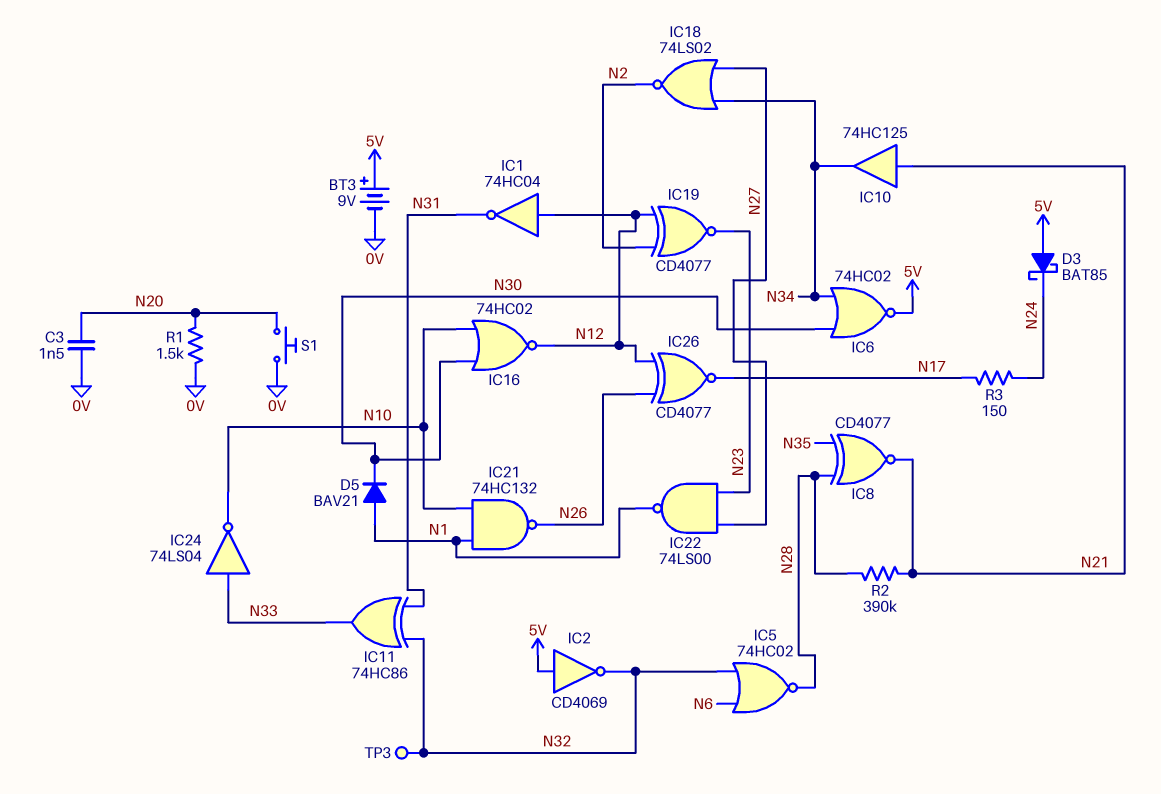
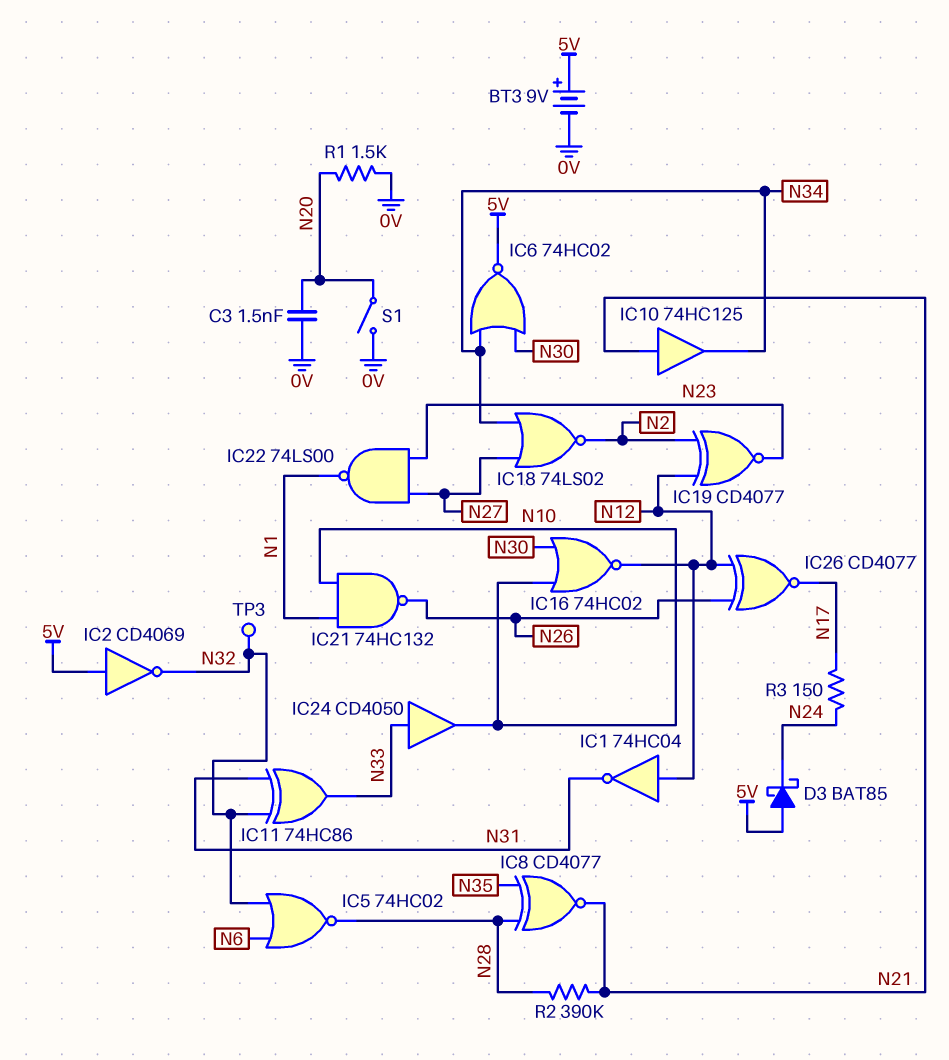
D5: diode BAV21 (A N1, K N30) -> none
IC24: NOT 74LS04 (in N33, out N10) -> buffer CD4050 (in N33, out N10)
S1: button (0V, N20) -> switch (0V, N20)

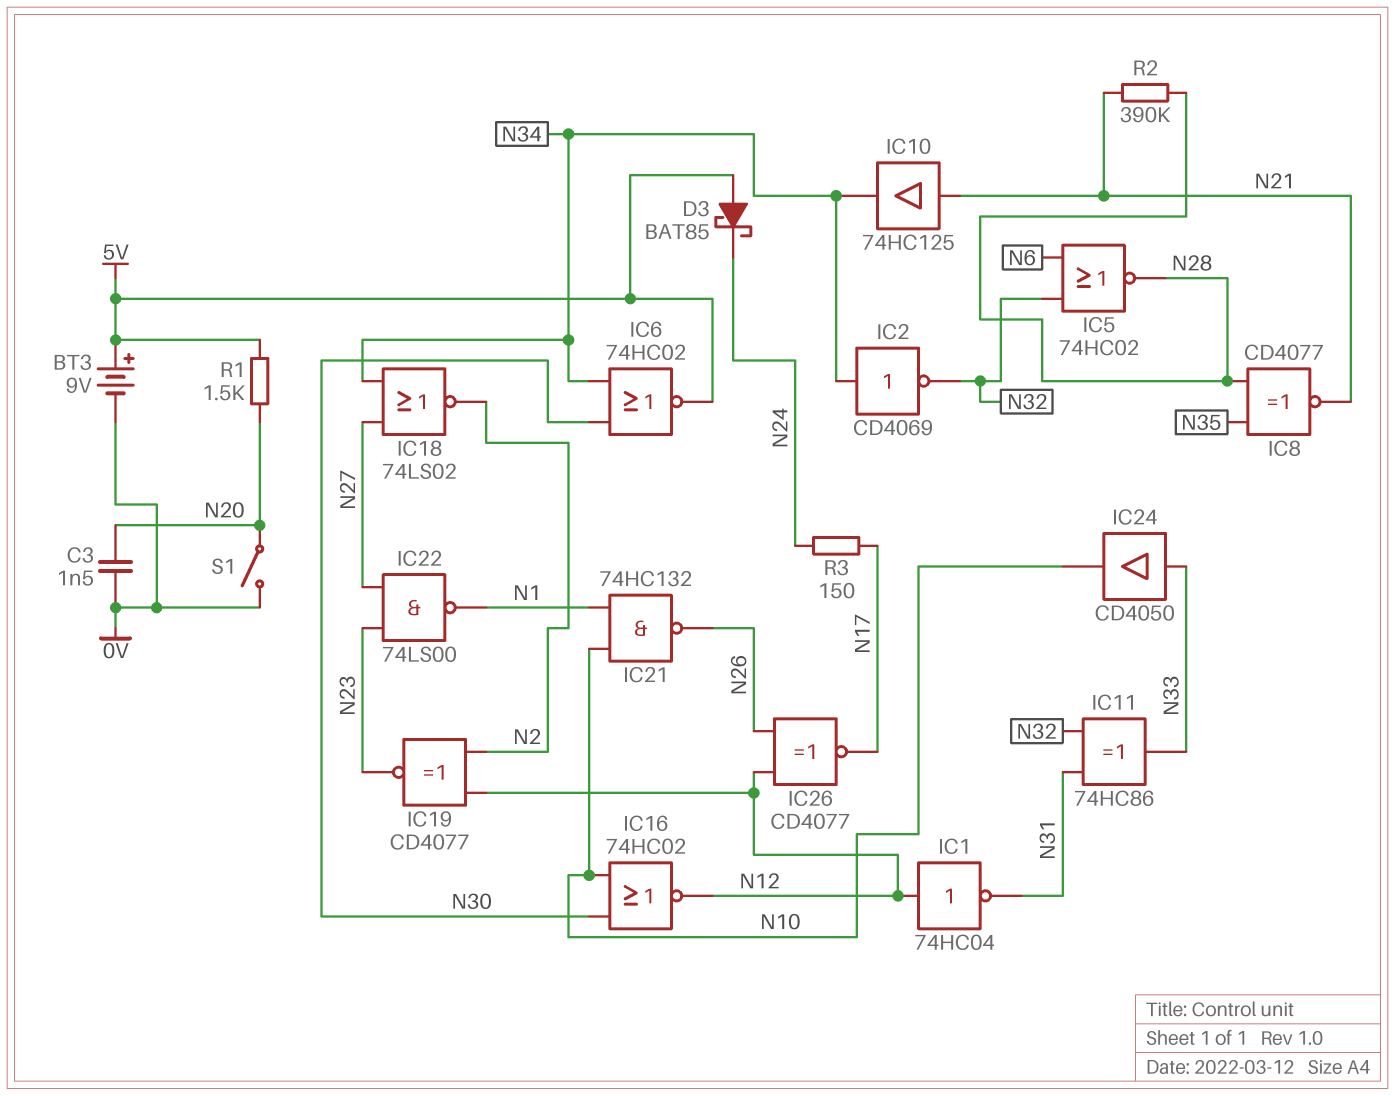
IC2: NOT CD4069 (in 5V, out N32) -> NOT CD4069 (in N34, out N32)
R1: 1.5k (0V, N20) -> 1.5k (5V, N20)
TP3: test point (N32) -> none

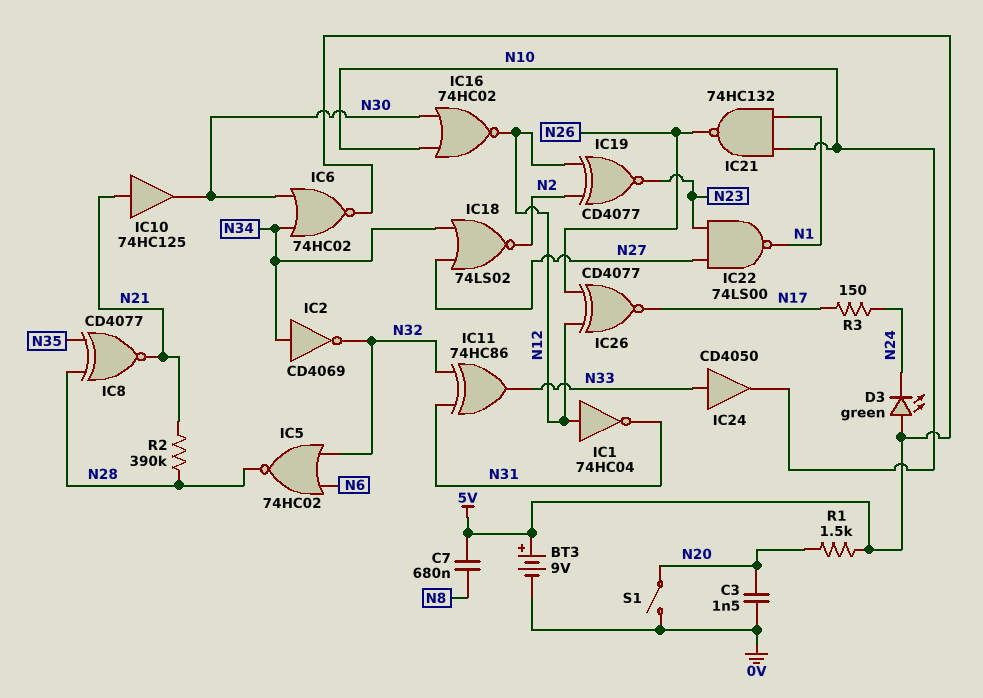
C7: none -> 680nF (5V, N8)
D3: schottky BAT85 (A 5V, K N24) -> LED green (A 5V, K N24)
IC10: buffer 74HC125 (in N21, out N34) -> buffer 74HC125 (in N21, out N30)

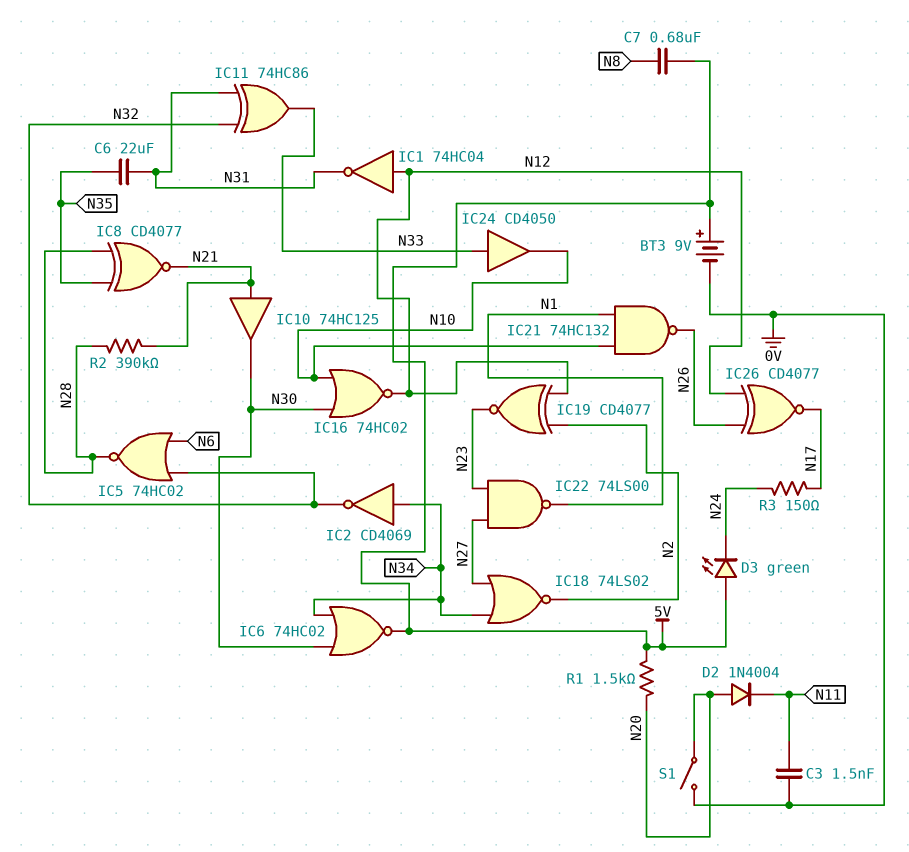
C3: 1.5nF (0V, N20) -> 1.5nF (0V, N11)
C6: none -> 22uF (N31, N35)
D2: none -> diode 1N4004 (A N20, K N11)

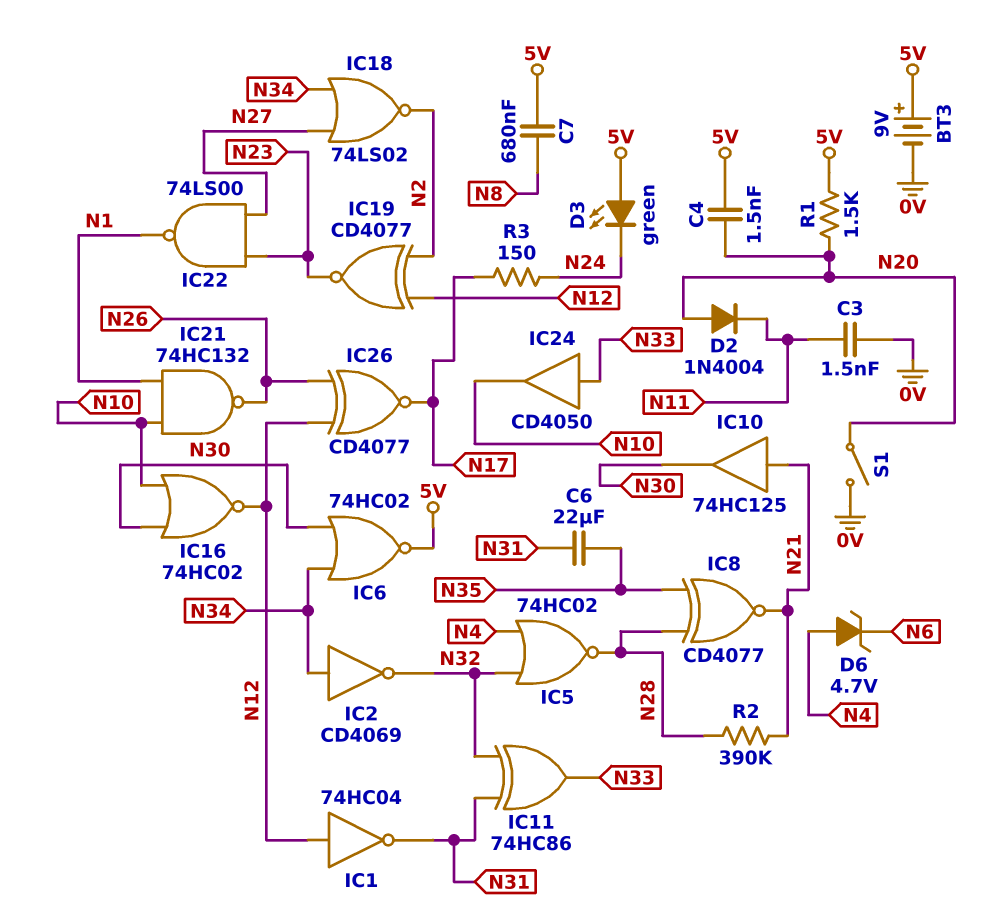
C4: none -> 1.5nF (5V, N20)
D6: none -> zener 4.7V (A N4, K N6)
IC5: NOR 74HC02 (in N6, in N32, out N28) -> NOR 74HC02 (in N4, in N32, out N28)

